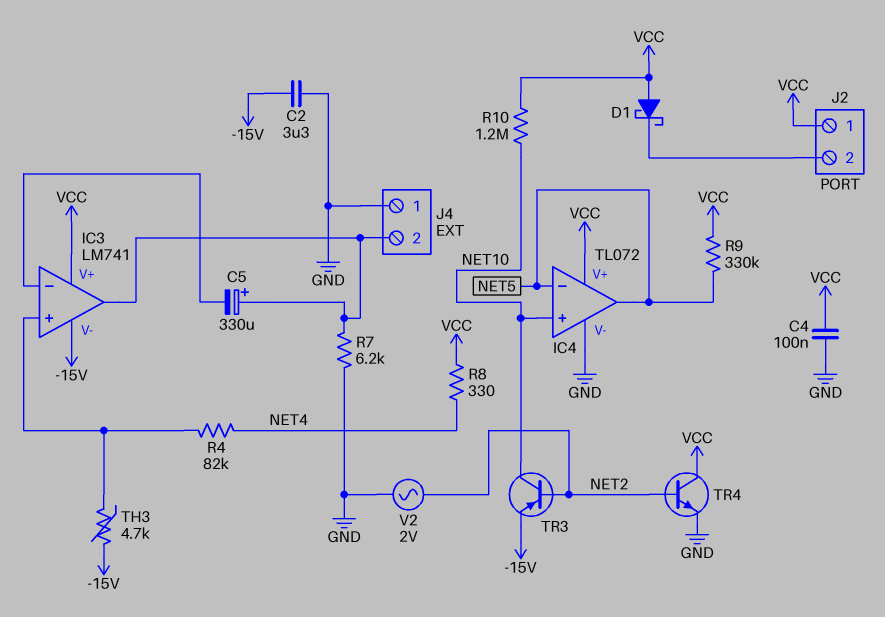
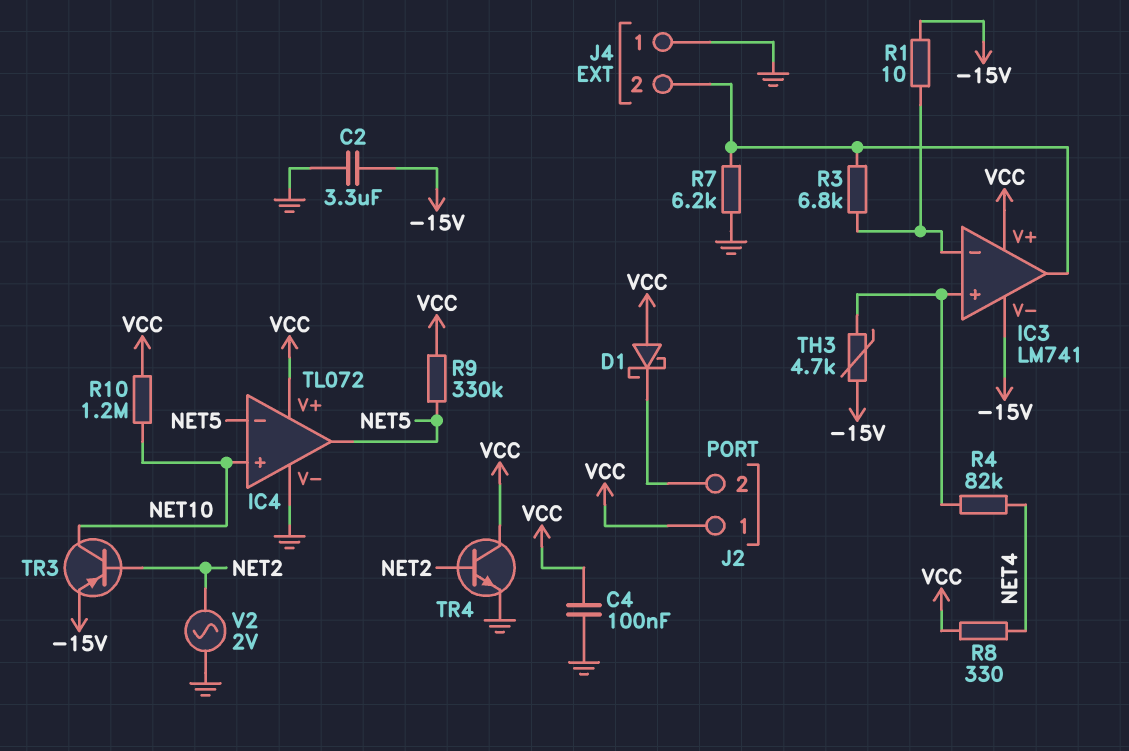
C5: 330uF (plus IC3/out, minus IC3/in-) -> none
R1: none -> 10 (-15V, IC3/in-)
R3: none -> 6.8k (IC3/in-, IC3/out)

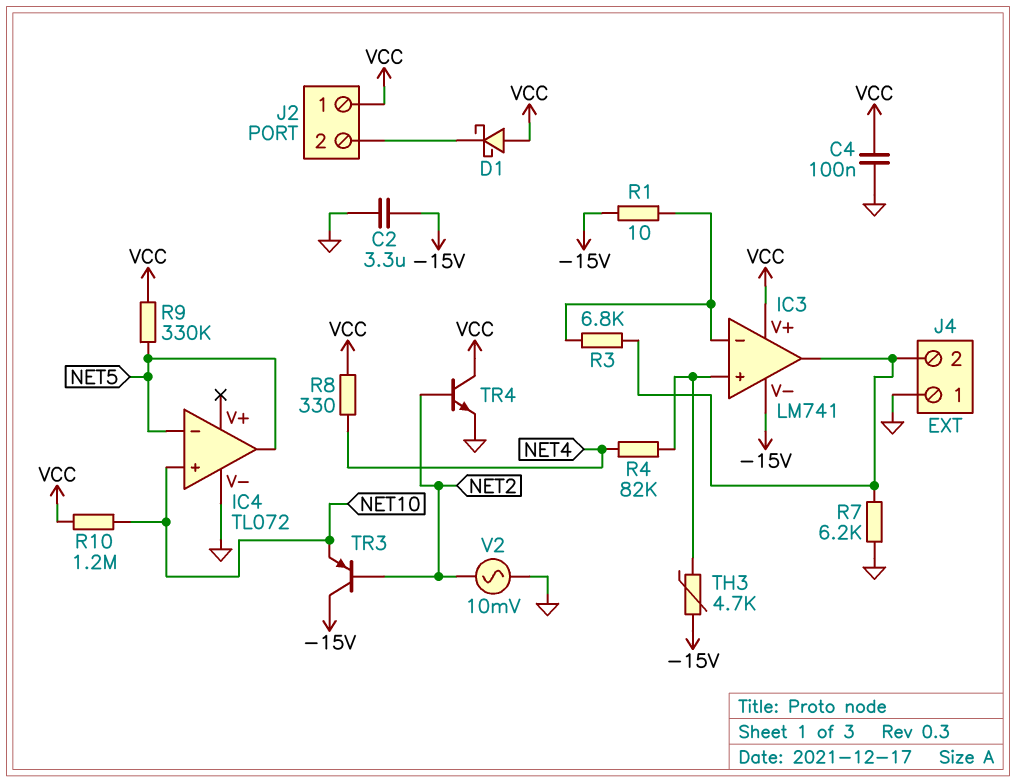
IC4 pin V+: VCC -> none
TR3: PNP (B NET2, C NET10, E -15V) -> PNP (B NET2, C -15V, E NET10)
V2: AC 2V (GND, NET2) -> AC 10mV (GND, NET2)

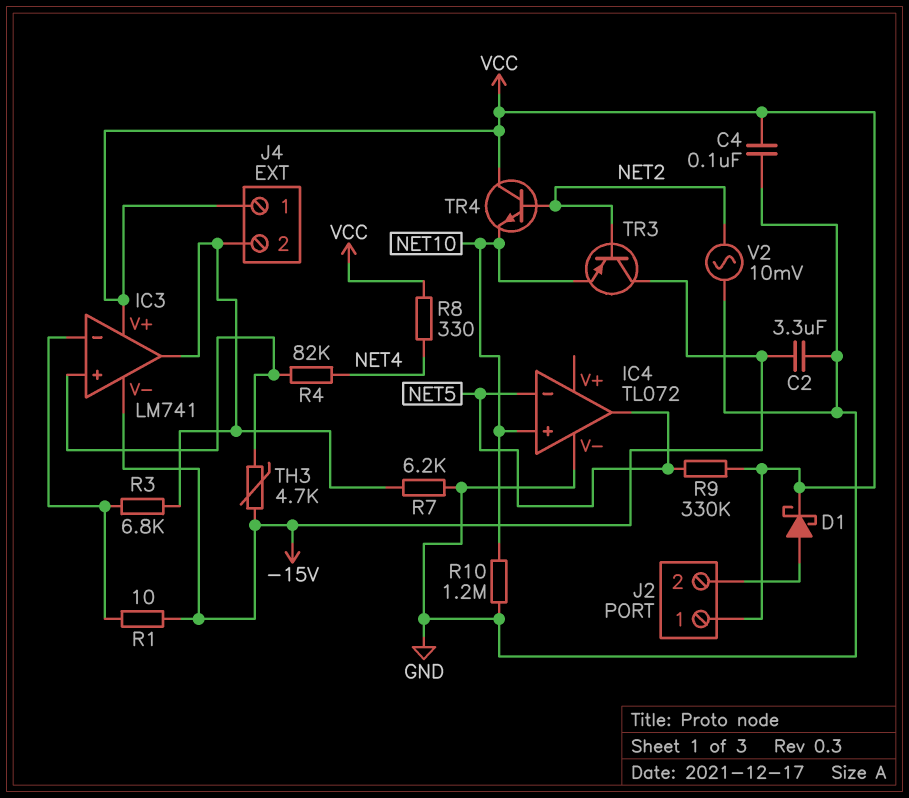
D1: schottky (A VCC, K J2/2) -> schottky (A J2/2, K VCC)
J4 pin 1: GND -> VCC
R10: 1.2M (NET10, VCC) -> 1.2M (GND, NET10)
TR4: NPN (B NET2, C VCC, E GND) -> NPN (B NET2, C VCC, E NET10)

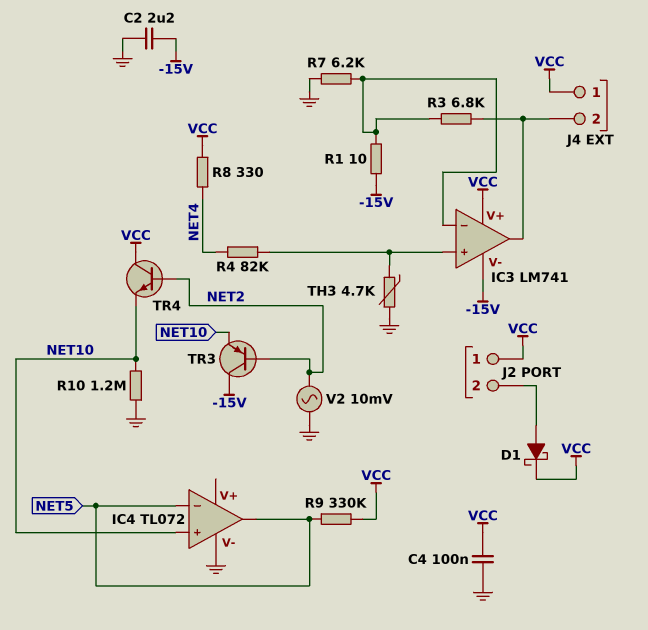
C2: 3.3uF (-15V, GND) -> 2.2uF (-15V, GND)
R7: 6.2k (GND, IC3/out) -> 6.2k (GND, IC3/in-)
TH3: 4.7k (-15V, IC3/in+) -> 4.7k (GND, IC3/in+)

